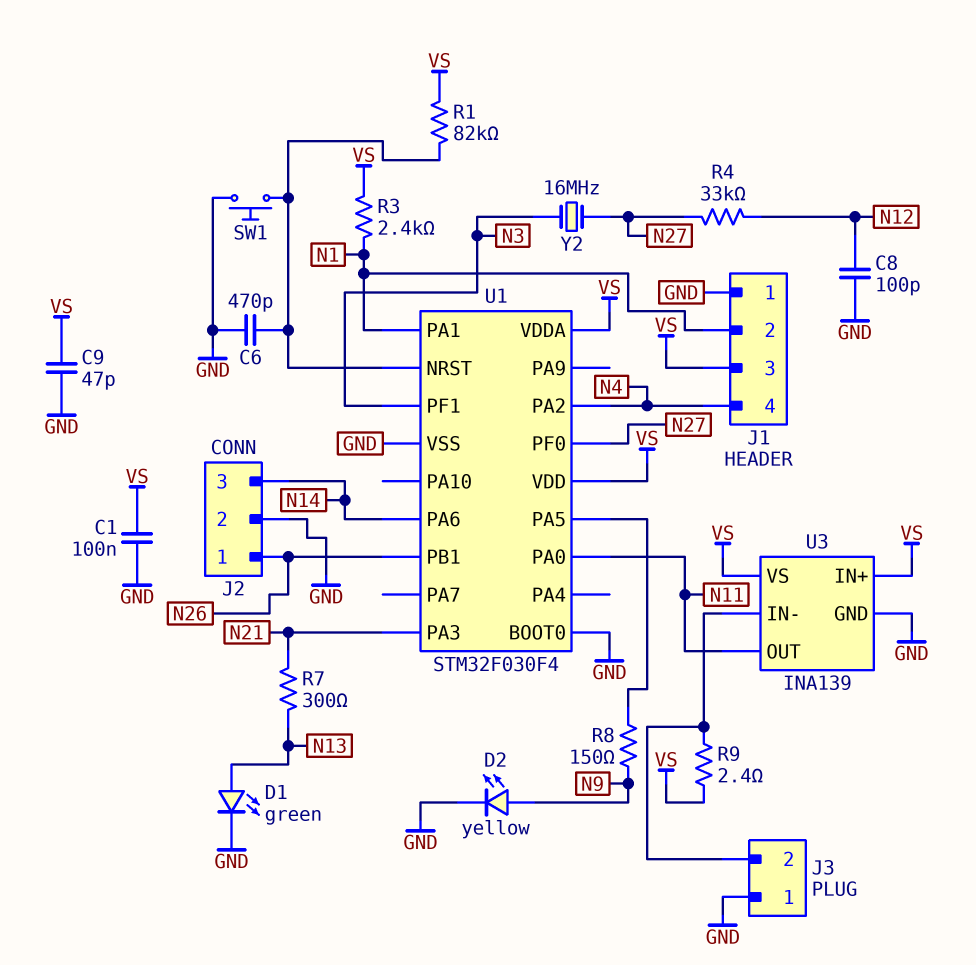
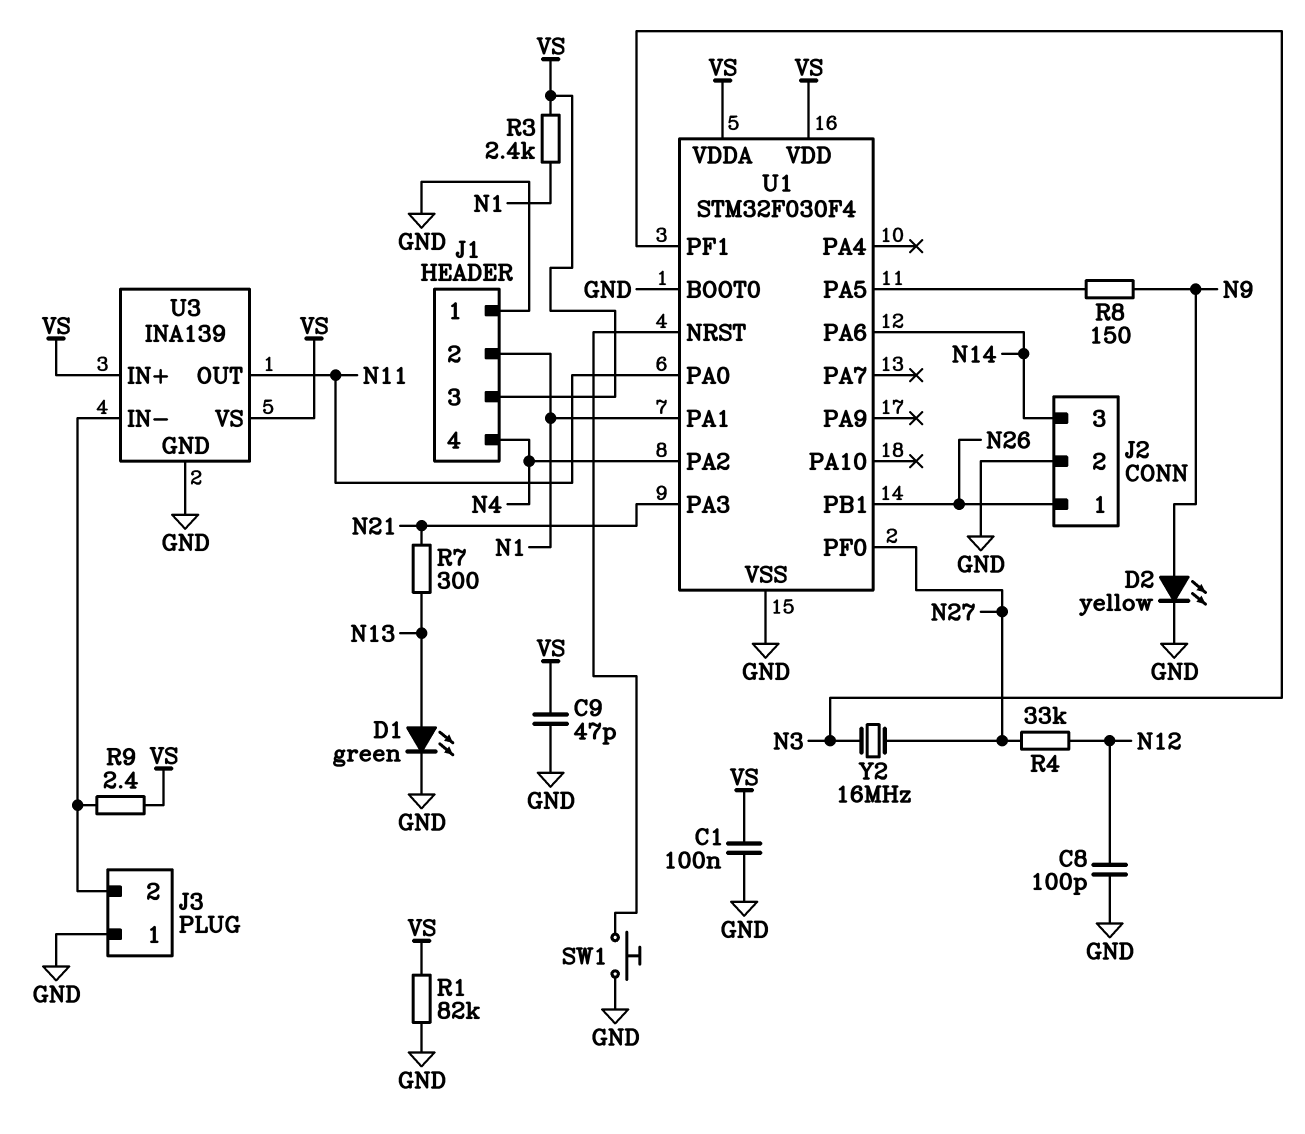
C6: 470pF (GND, U1/NRST) -> none
R1: 82k (U1/NRST, VS) -> 82k (GND, VS)

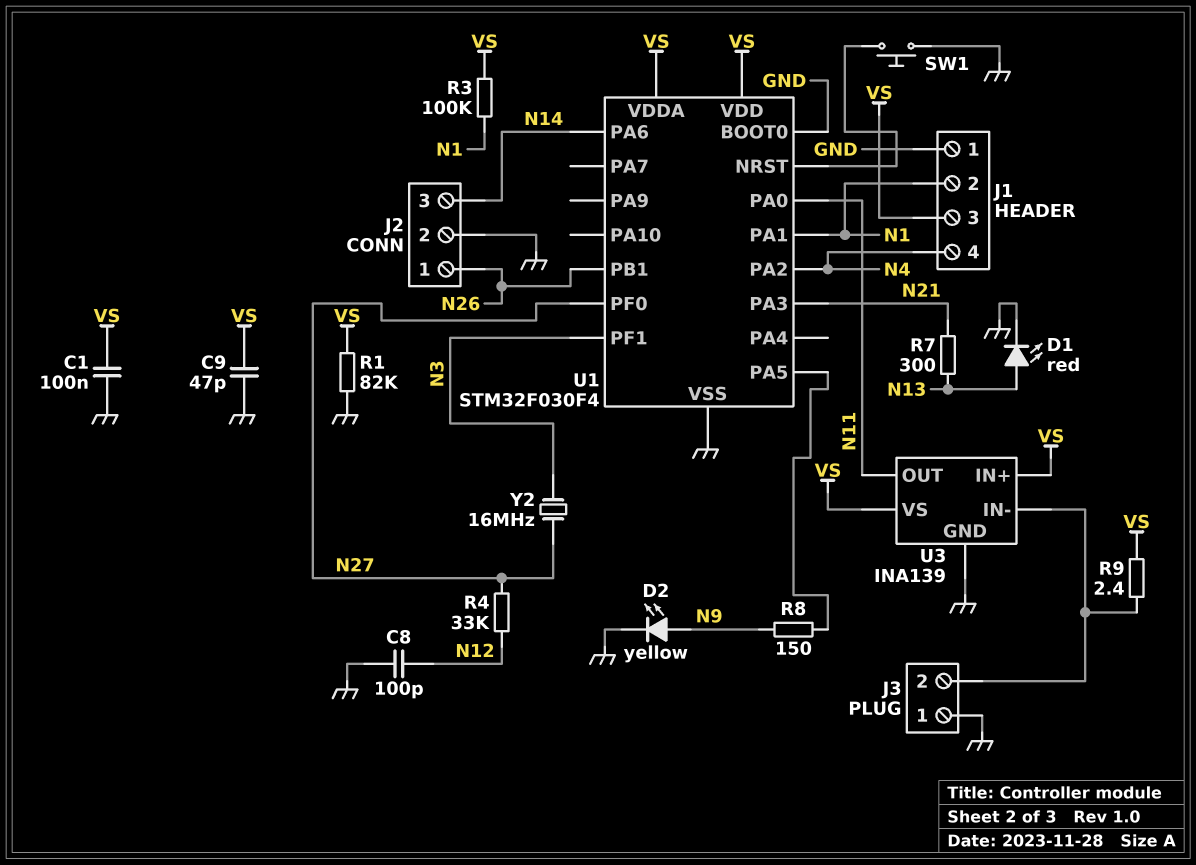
D1: LED green (A N13, K GND) -> LED red (A N13, K GND)
R3: 2.4k (N1, VS) -> 100k (N1, VS)

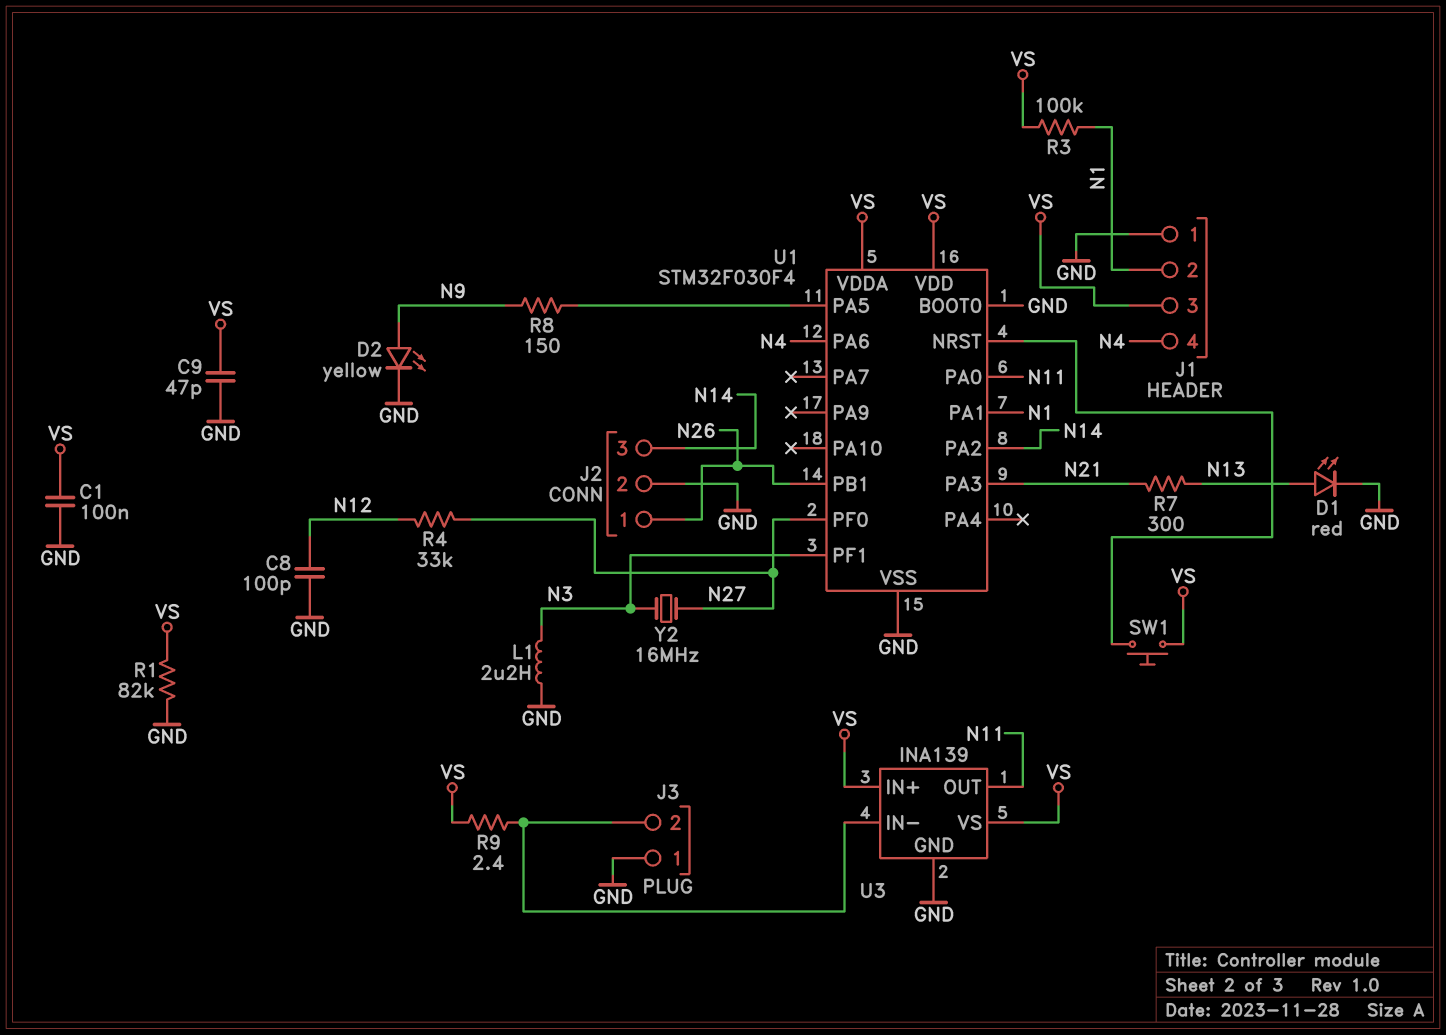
L1: none -> 2.2uH (GND, N3)
SW1: button (GND, U1/NRST) -> button (U1/NRST, VS)
U1 pin PA2: N4 -> N14
U1 pin PA6: N14 -> N4

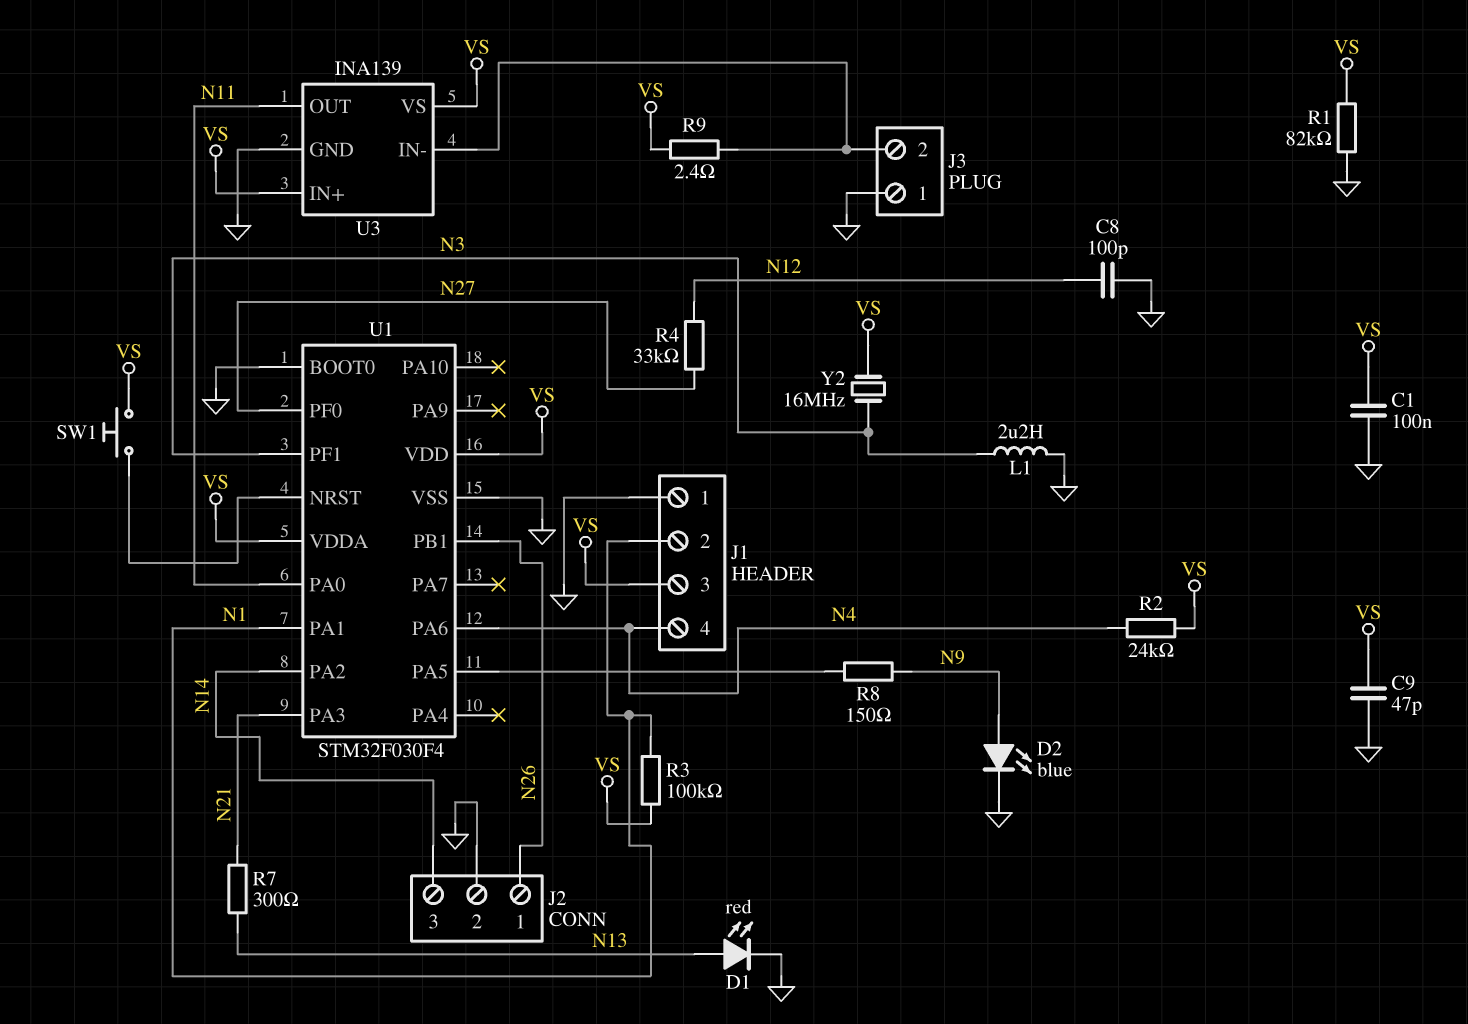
D2: LED yellow (A N9, K GND) -> LED blue (A N9, K GND)
R2: none -> 24k (N4, VS)
Y2: 16MHz (N3, N27) -> 16MHz (N3, VS)

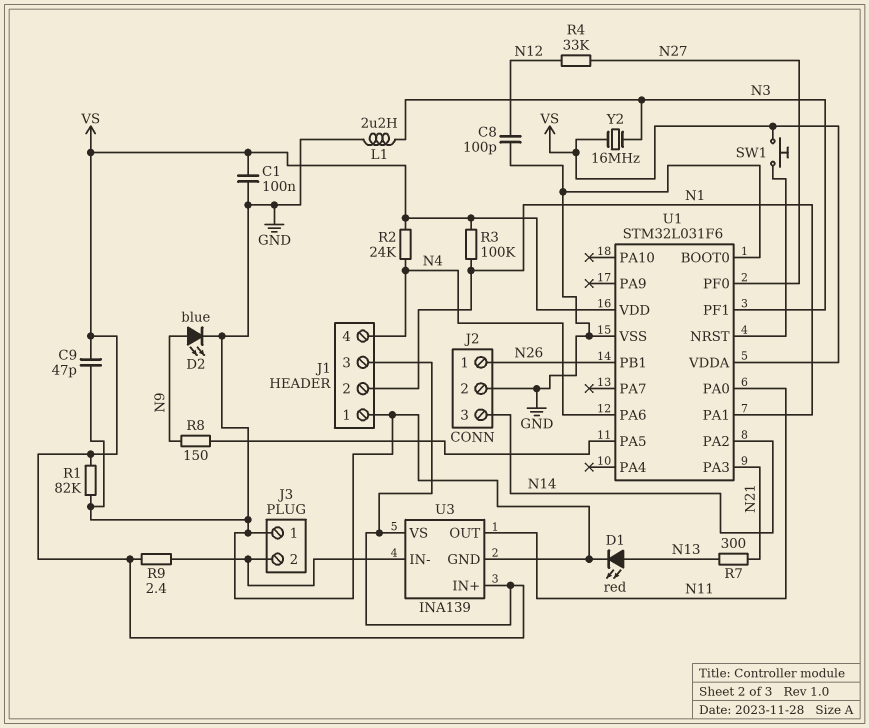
U1: STM32F030F4 -> STM32L031F6

